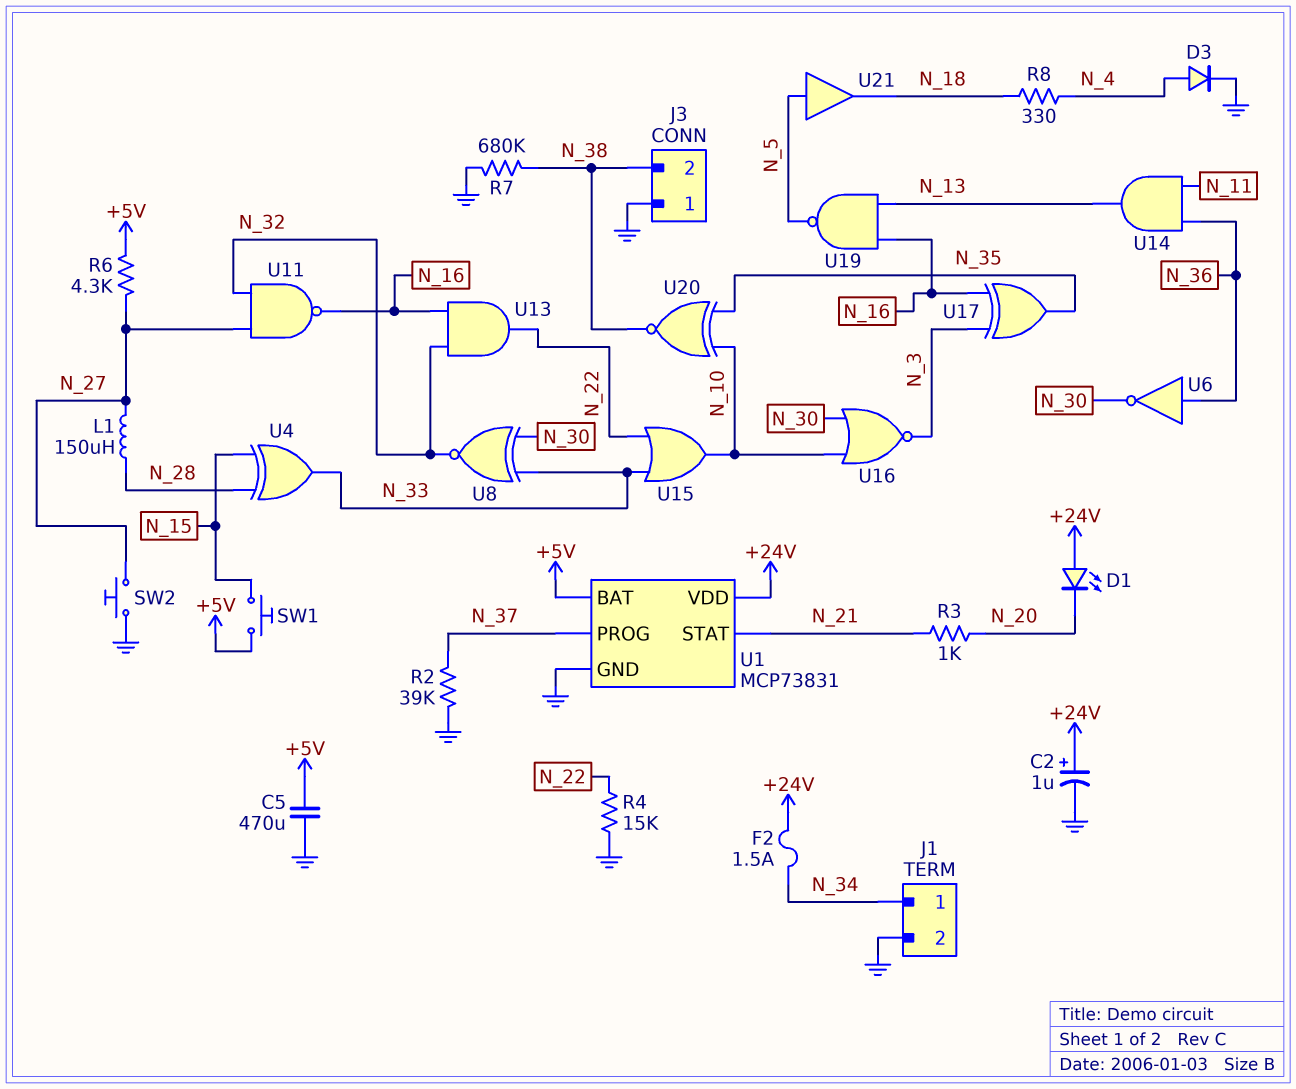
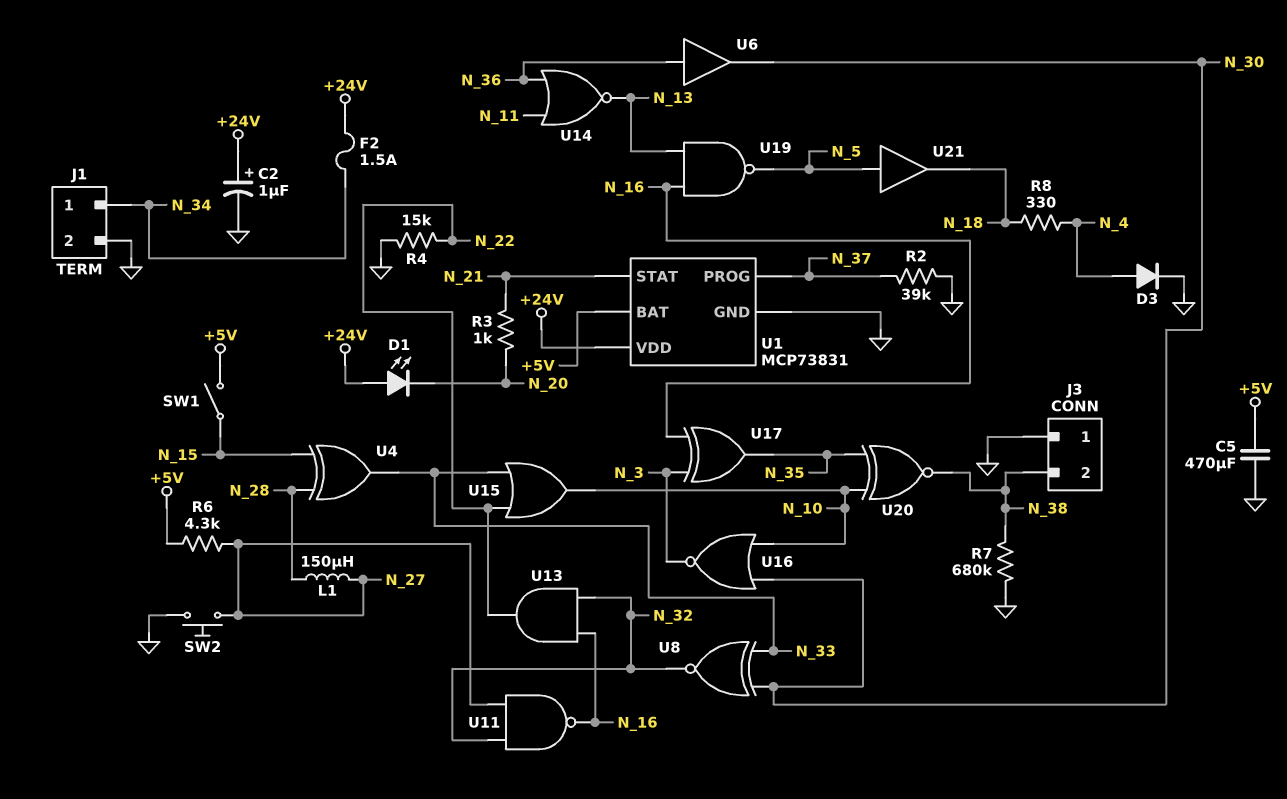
SW1: button (+5V, N_15) -> switch (+5V, N_15)
U6: NOT (in N_36, out N_30) -> buffer (in N_36, out N_30)
U14: AND (in N_11, in N_36, out N_13) -> NOR (in N_11, in N_36, out N_13)

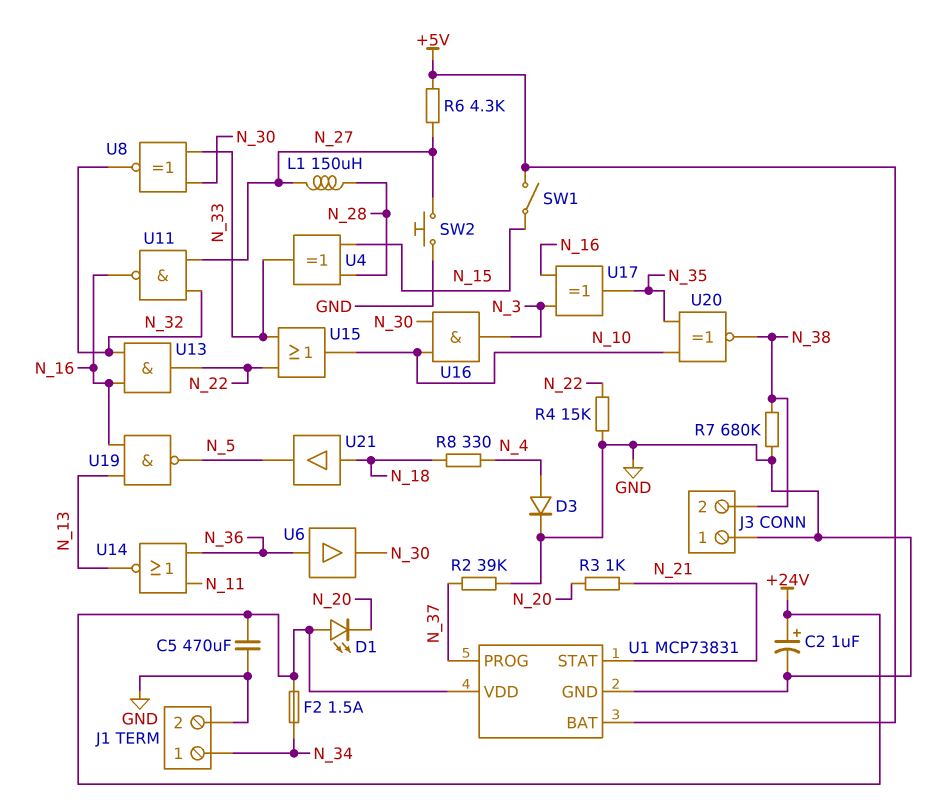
C5: 470uF (+5V, GND) -> 470uF (+24V, GND)
U16: NOR (in N_10, in N_30, out N_3) -> AND (in N_10, in N_30, out N_3)
U21: buffer (in N_5, out N_18) -> buffer (in N_18, out N_5)

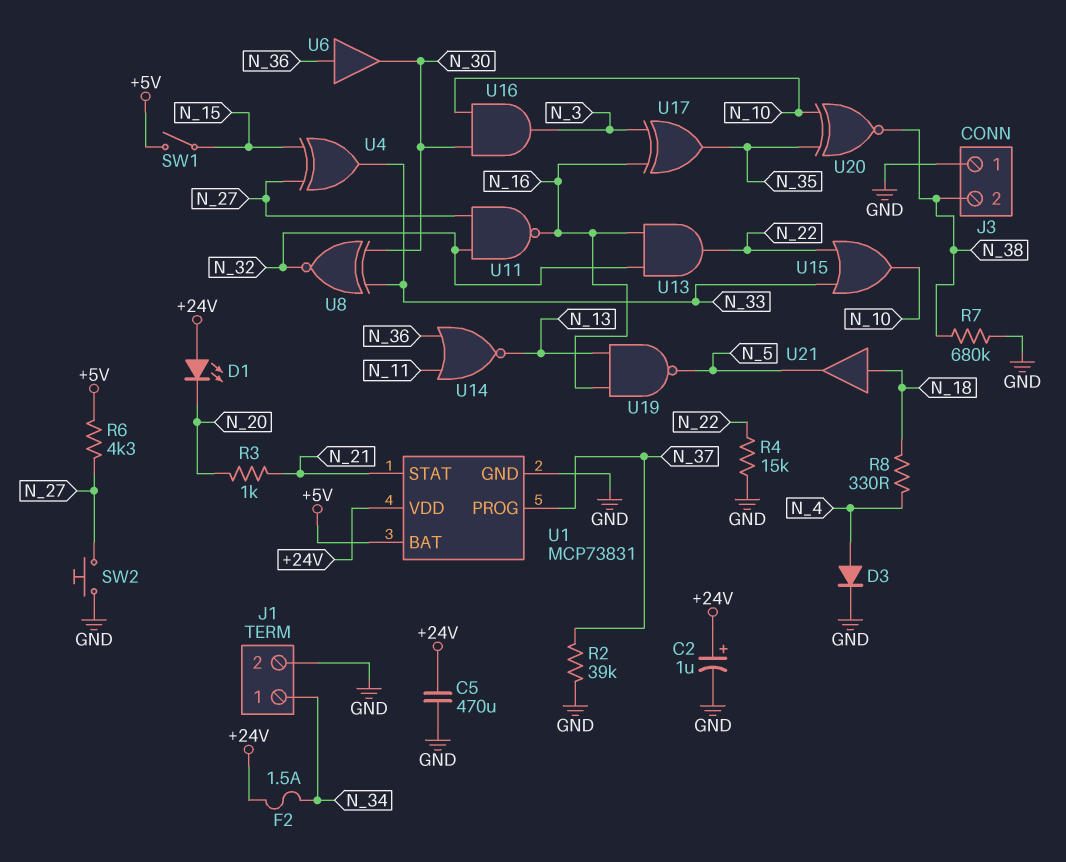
L1: 150uH (N_27, N_28) -> none
U4: XOR (in N_15, in N_28, out N_33) -> XOR (in N_15, in N_27, out N_33)

